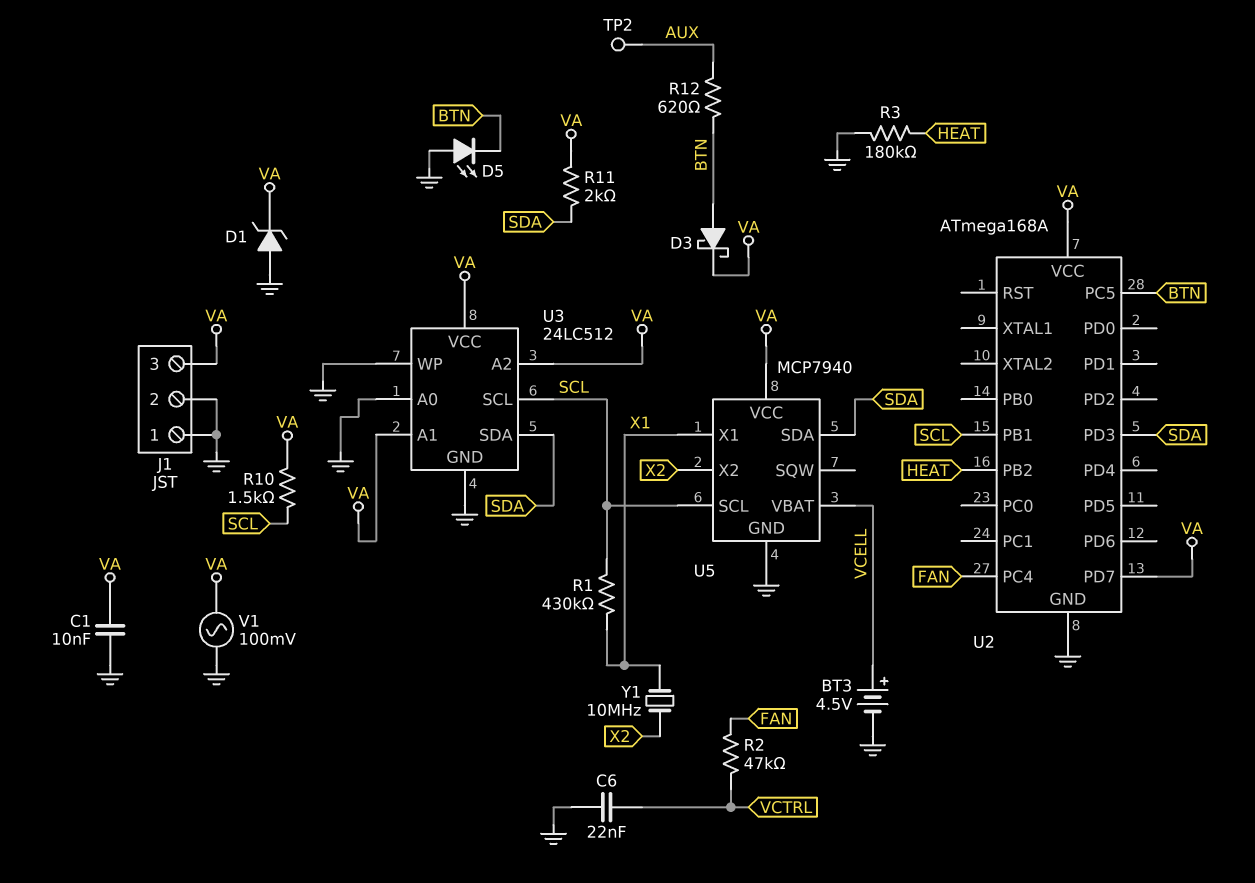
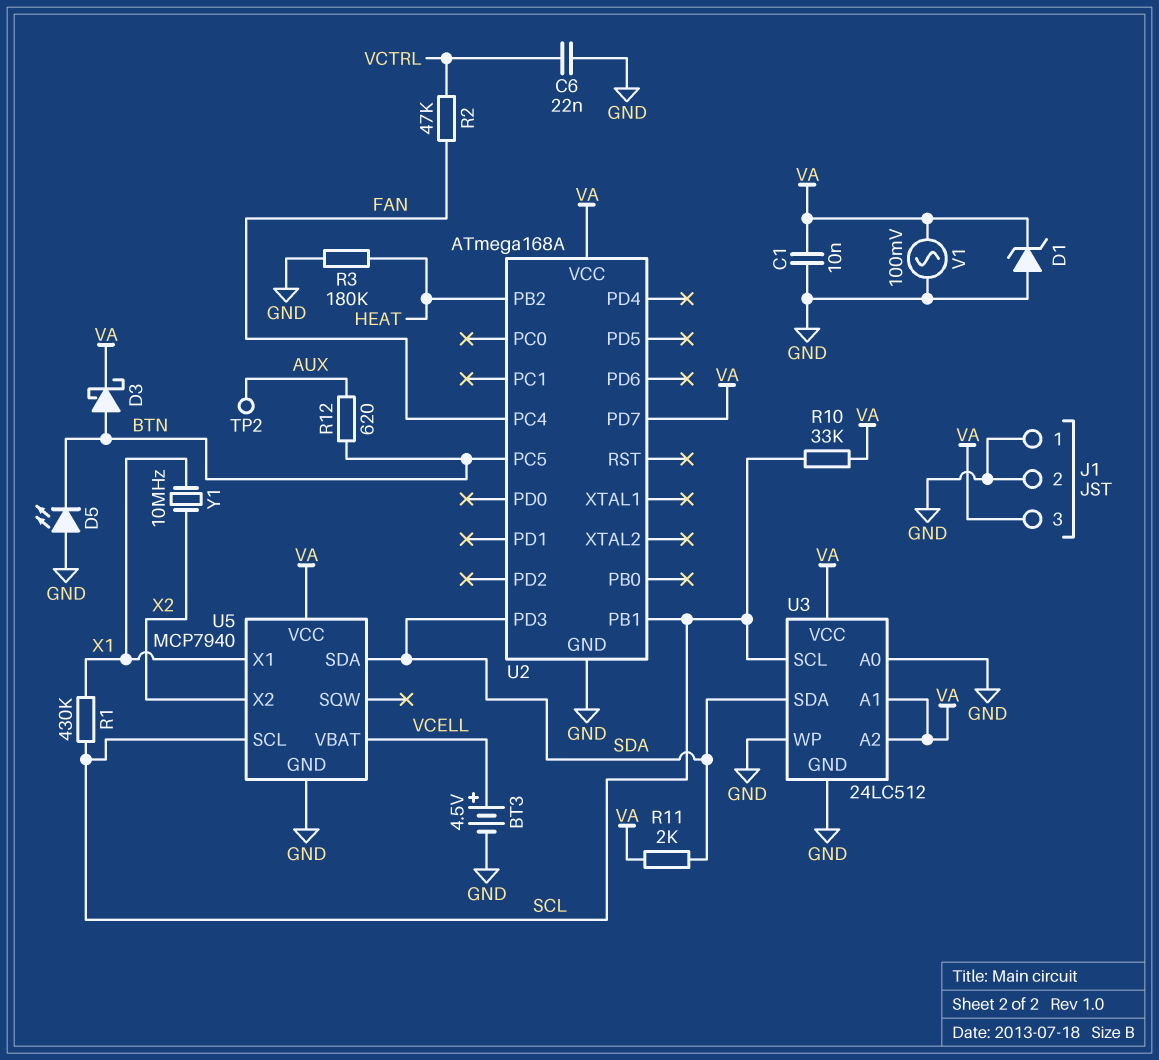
R10: 1.5k (SCL, VA) -> 33k (SCL, VA)

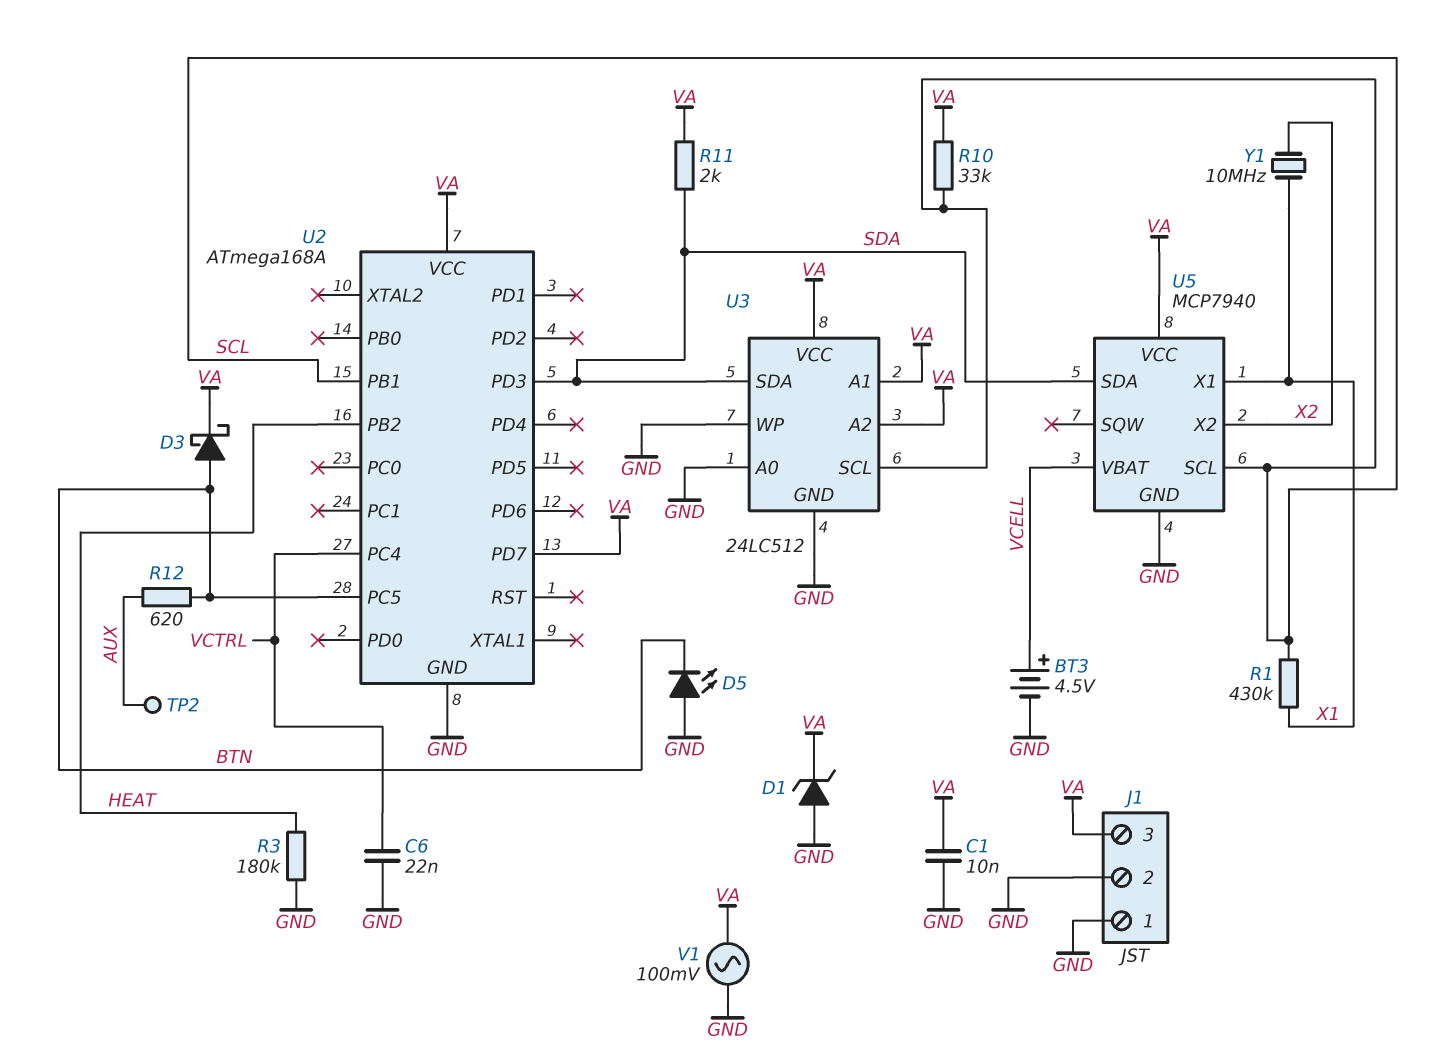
R2: 47k (FAN, VCTRL) -> none
U2 pin PC4: FAN -> VCTRL

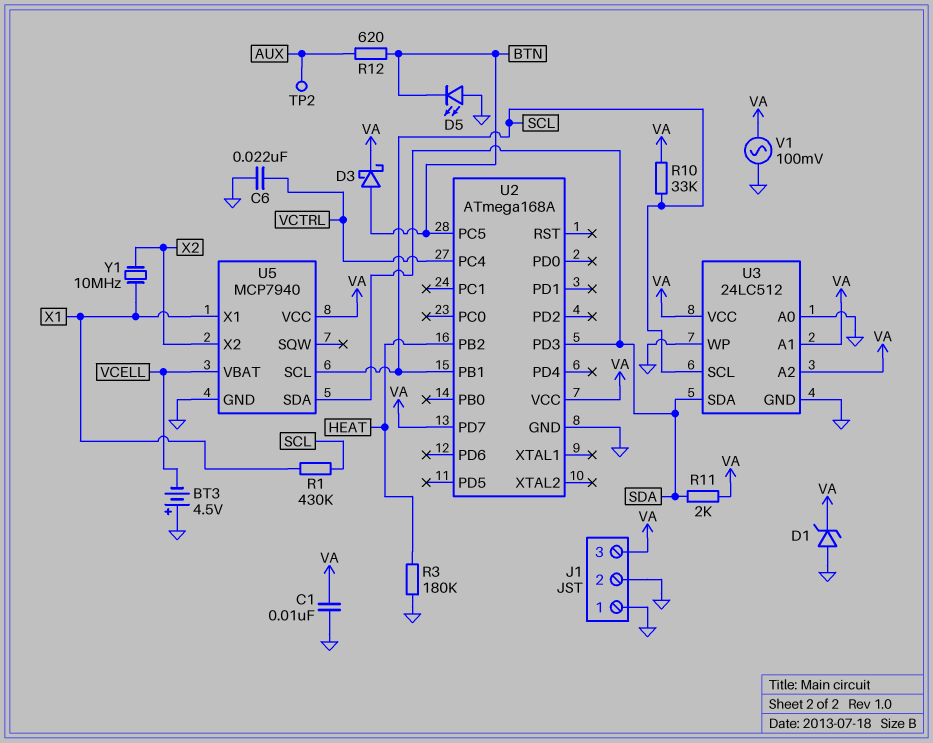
BT3: 4.5V (plus VCELL, minus GND) -> 4.5V (plus GND, minus VCELL)

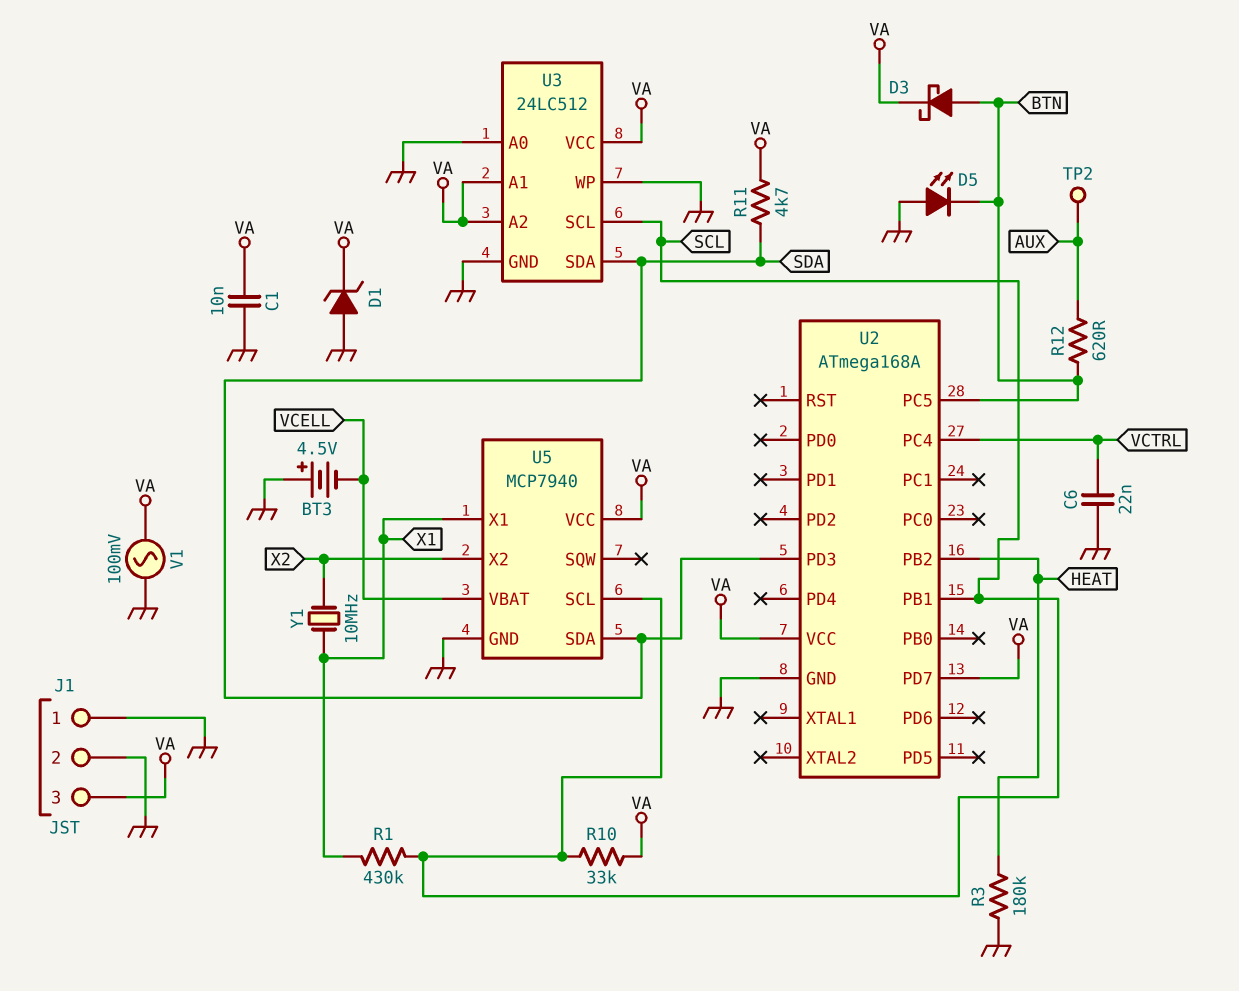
R11: 2k (SDA, VA) -> 4.7k (SDA, VA)

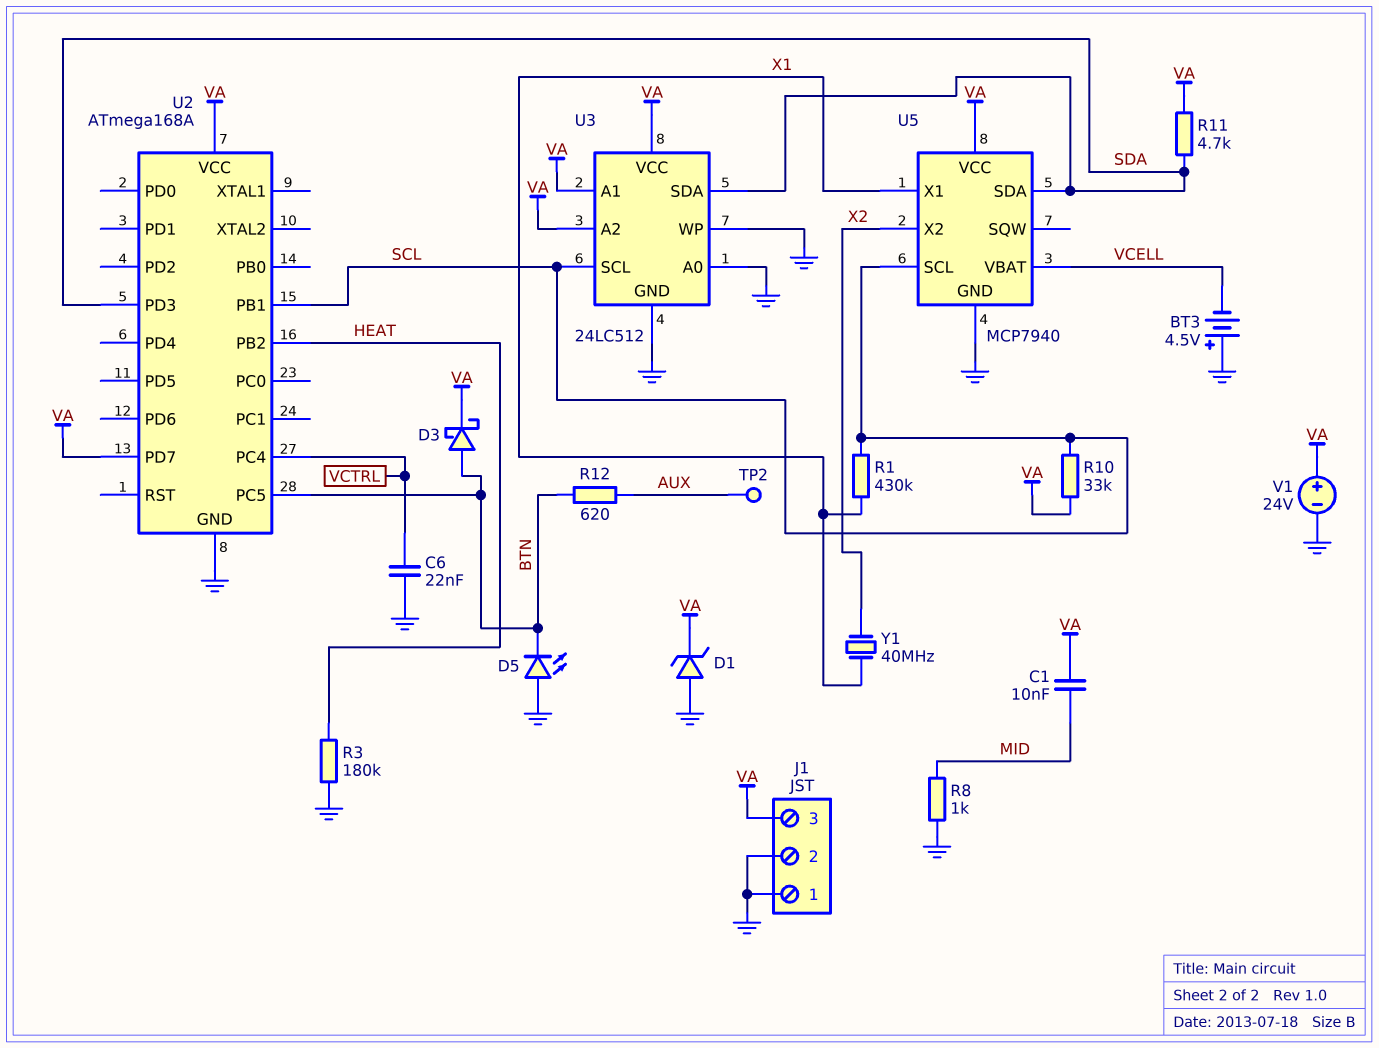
C1: 10nF (GND, VA) -> 10nF (MID, VA)
R8: none -> 1k (GND, MID)
V1: AC 100mV (GND, VA) -> 24V (plus VA, minus GND)
Y1: 10MHz (X1, X2) -> 40MHz (X1, X2)

